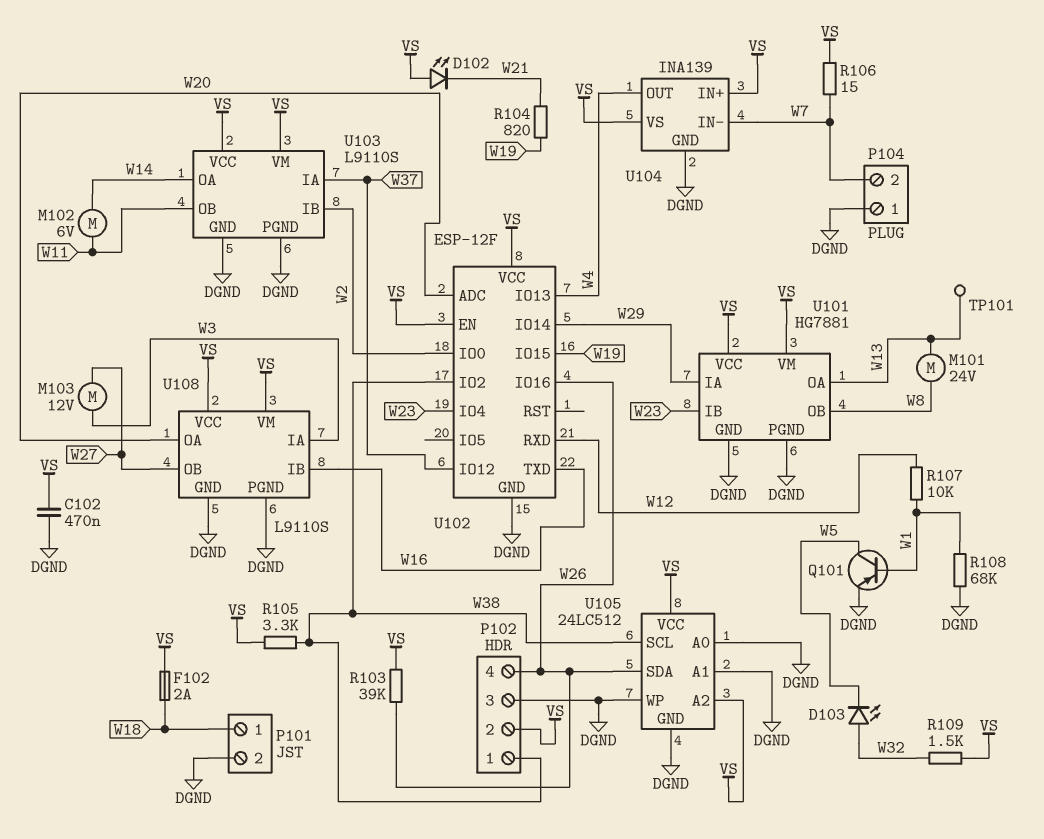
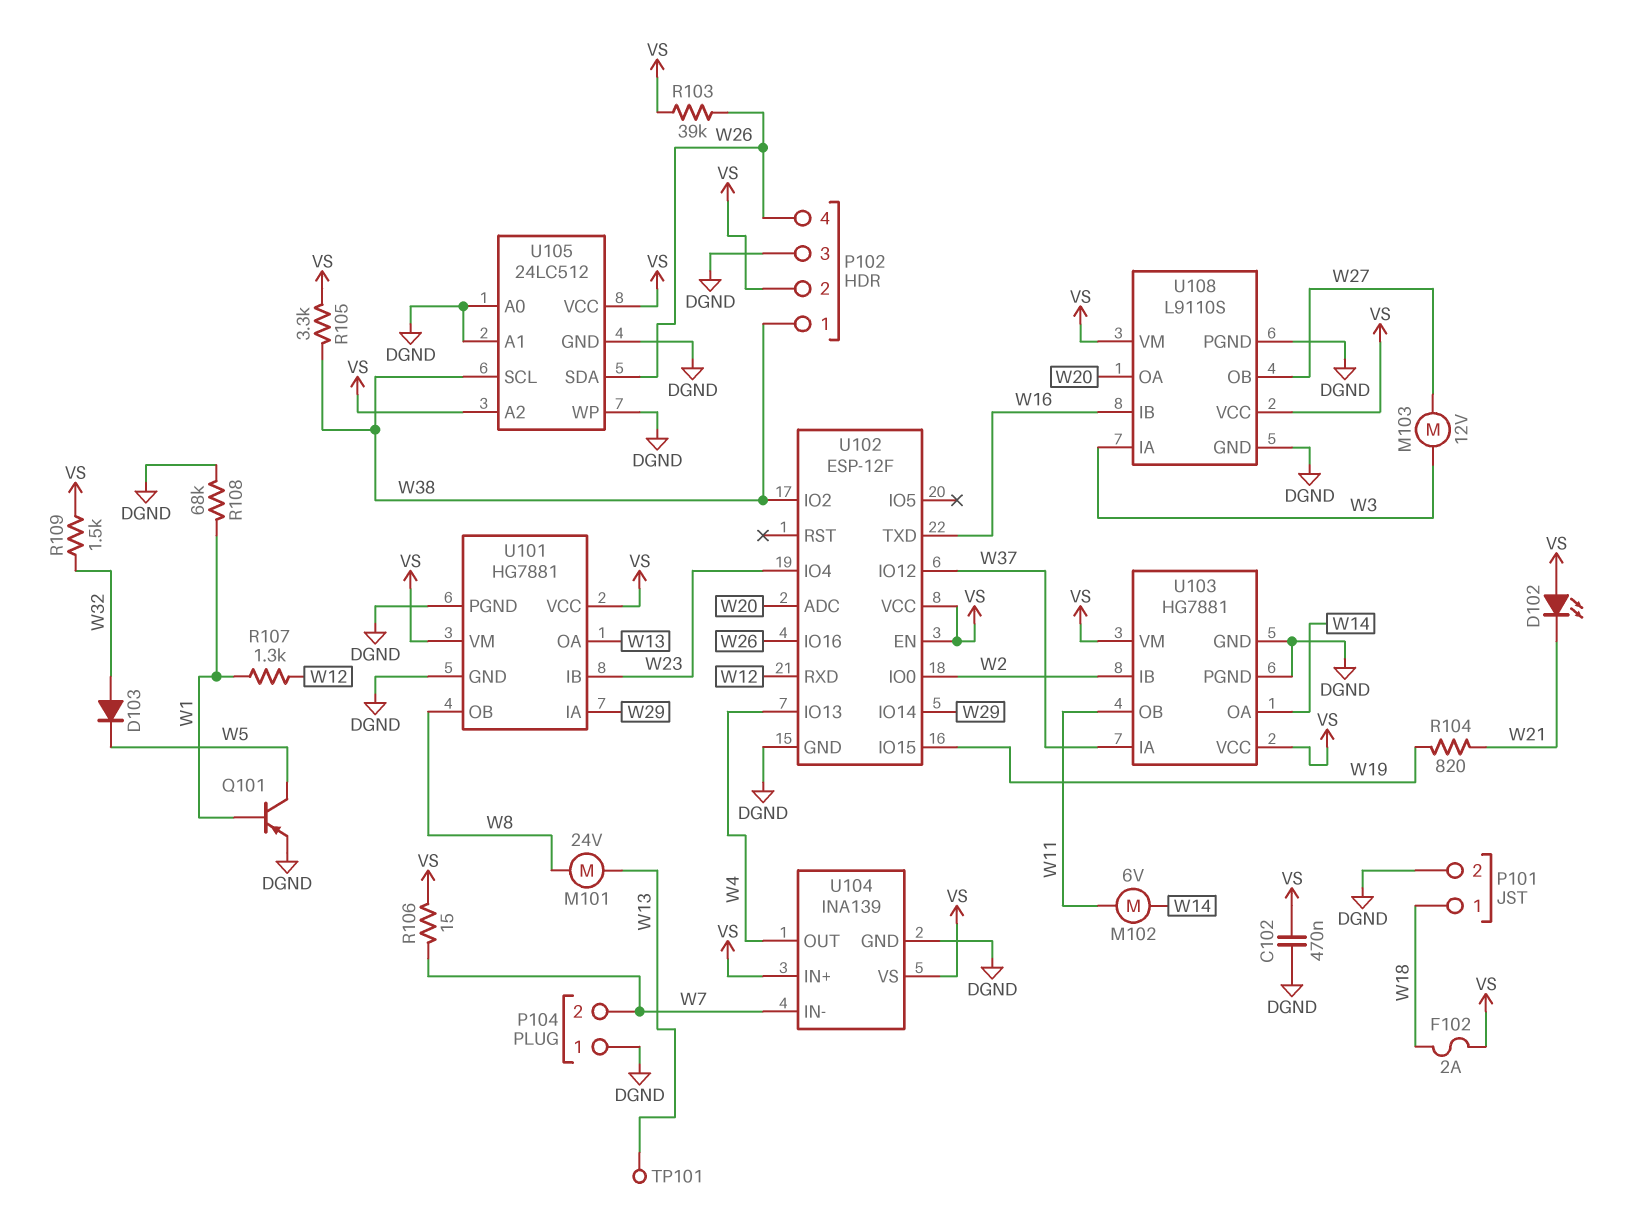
D103: LED (A W32, K W5) -> diode (A W32, K W5)
R107: 10k (W1, W12) -> 1.3k (W1, W12)
U103: L9110S -> HG7881

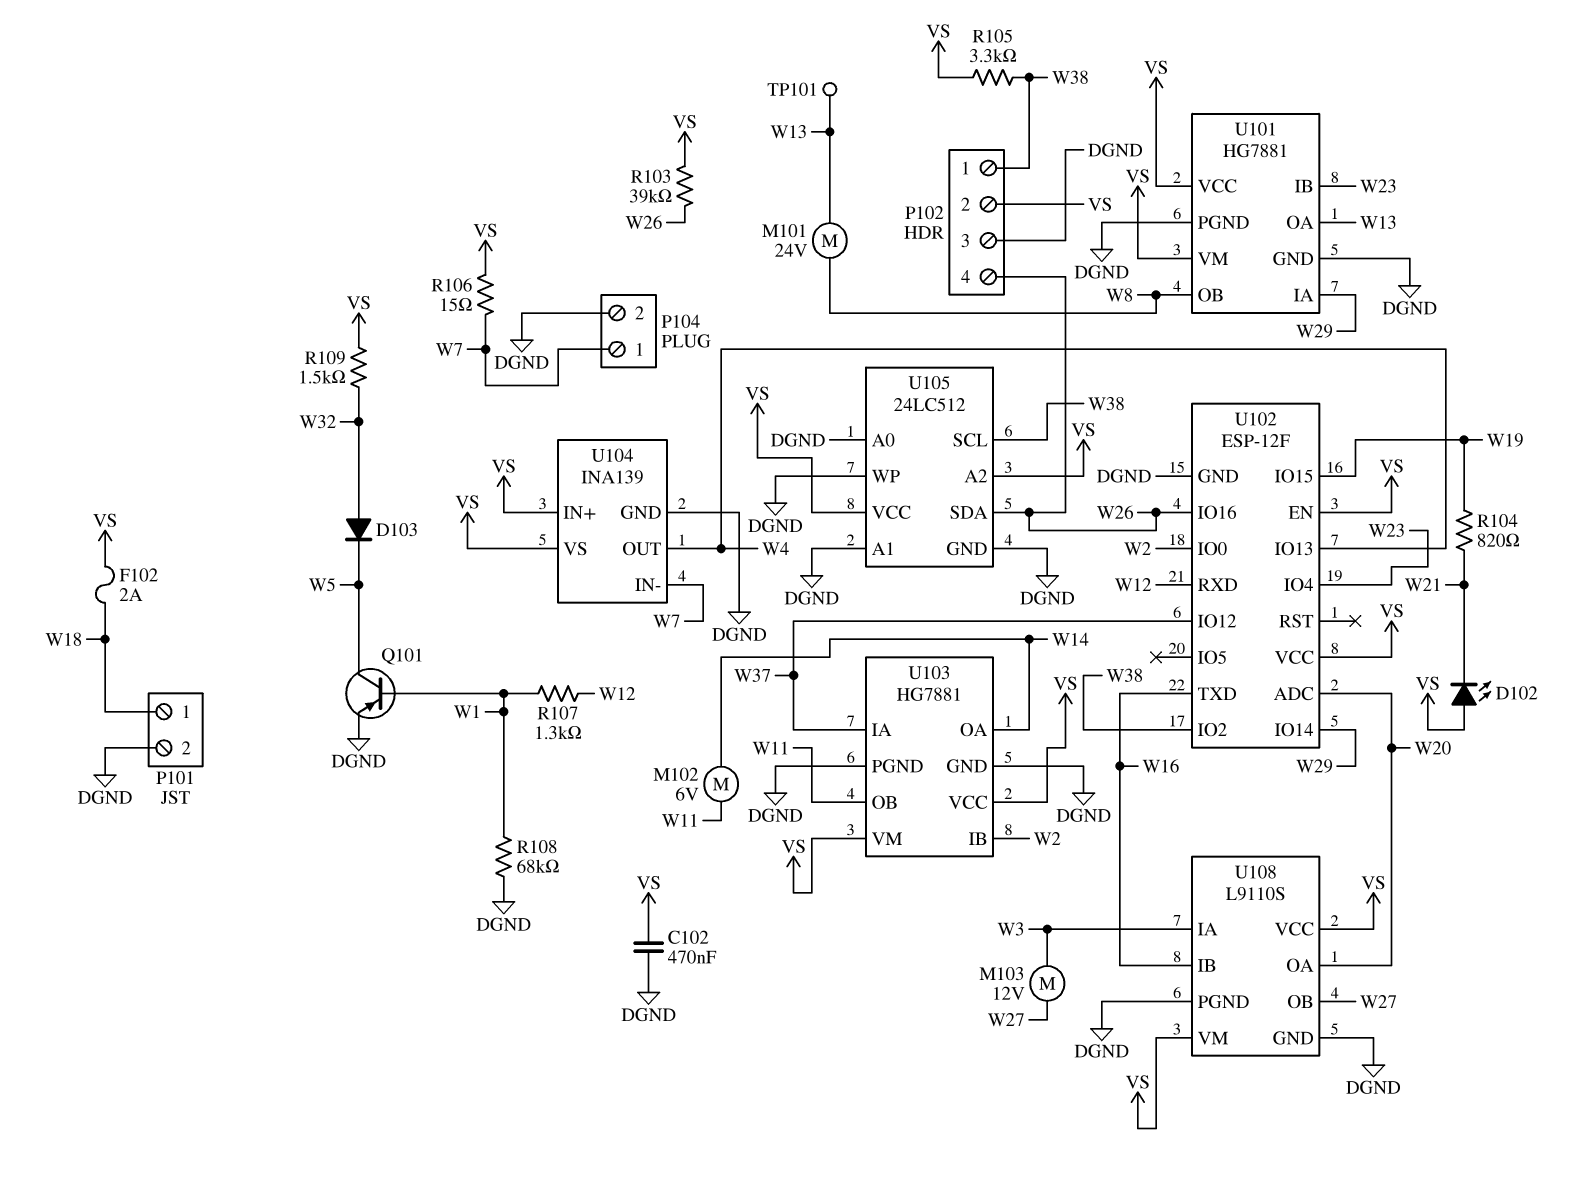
P104 pin 1: DGND -> W7
P104 pin 2: W7 -> DGND

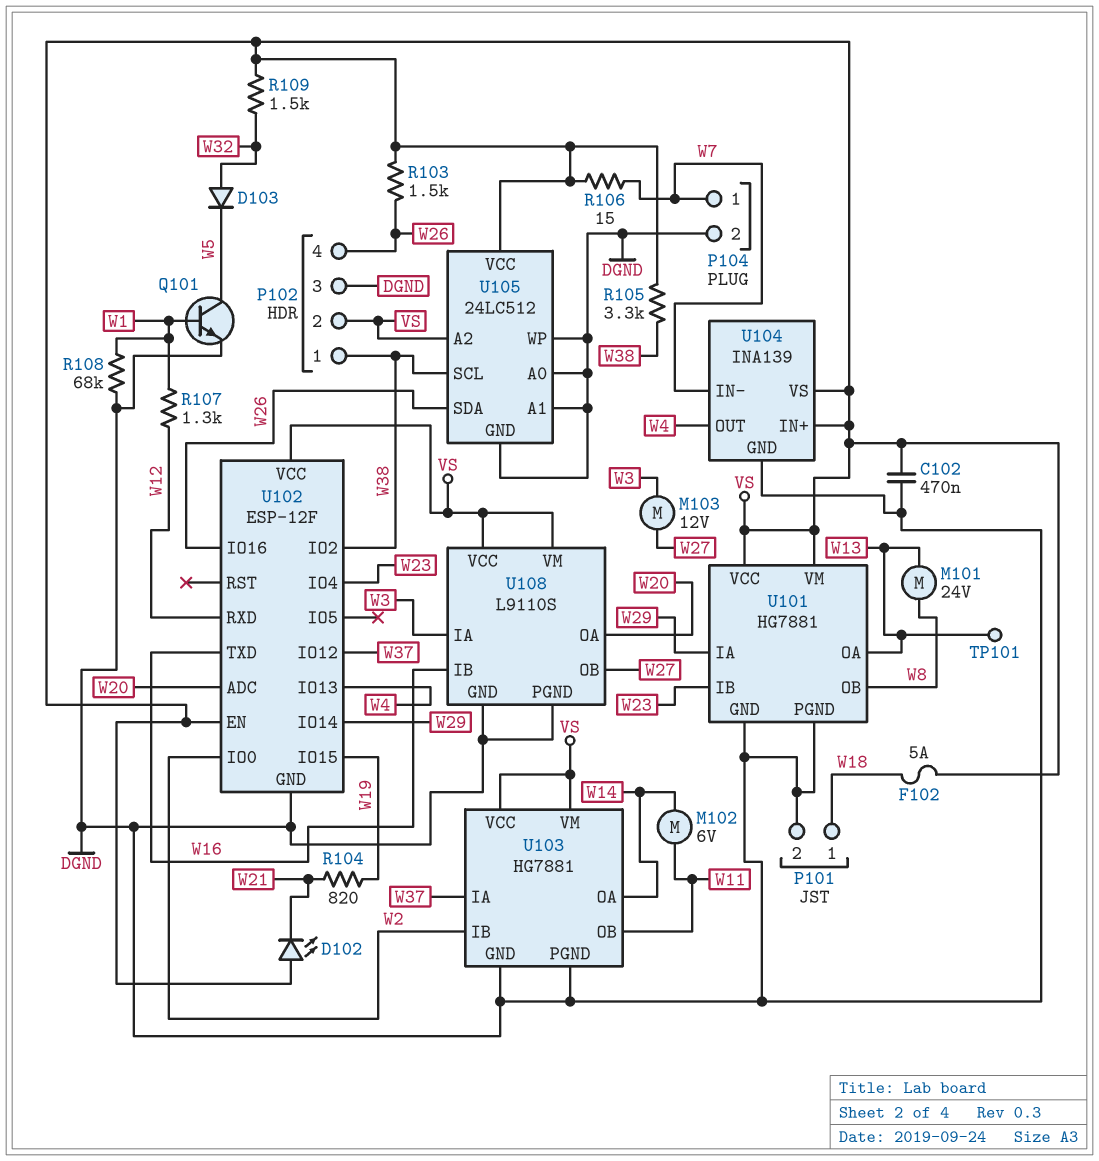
F102: 2A (VS, W18) -> 5A (VS, W18)
Q101: PNP (B W1, C W5, E DGND) -> NPN (B W1, C W5, E DGND)
R103: 39k (VS, W26) -> 1.5k (VS, W26)

